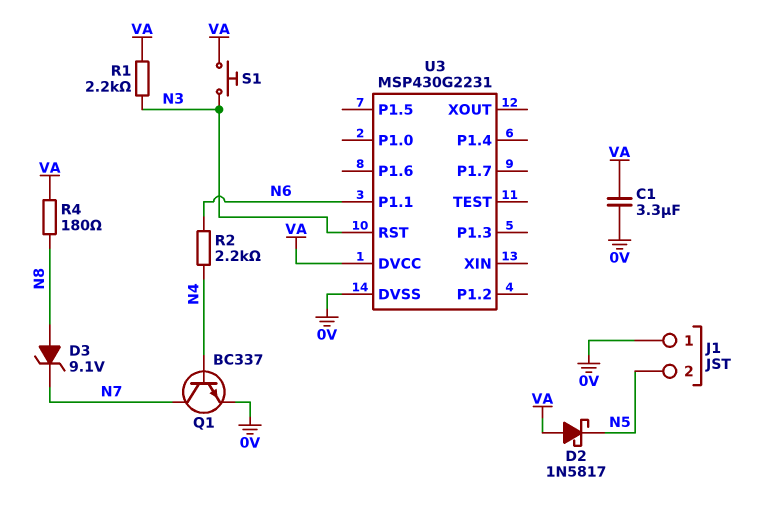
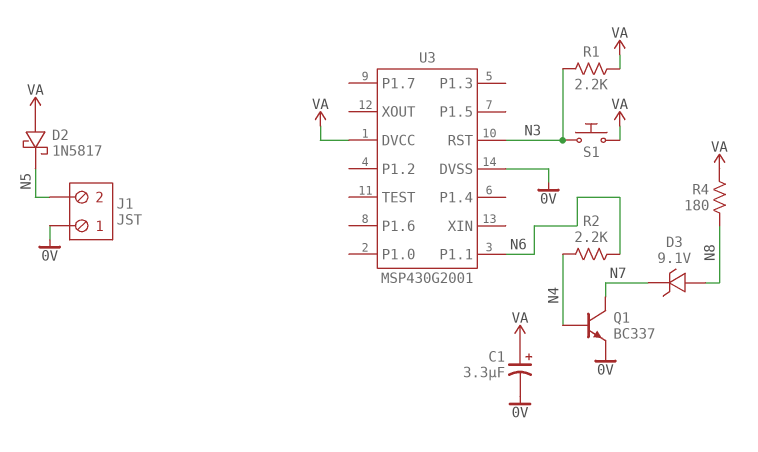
C1: 3.3uF (0V, VA) -> 3.3uF (plus VA, minus 0V)
U3: MSP430G2231 -> MSP430G2001

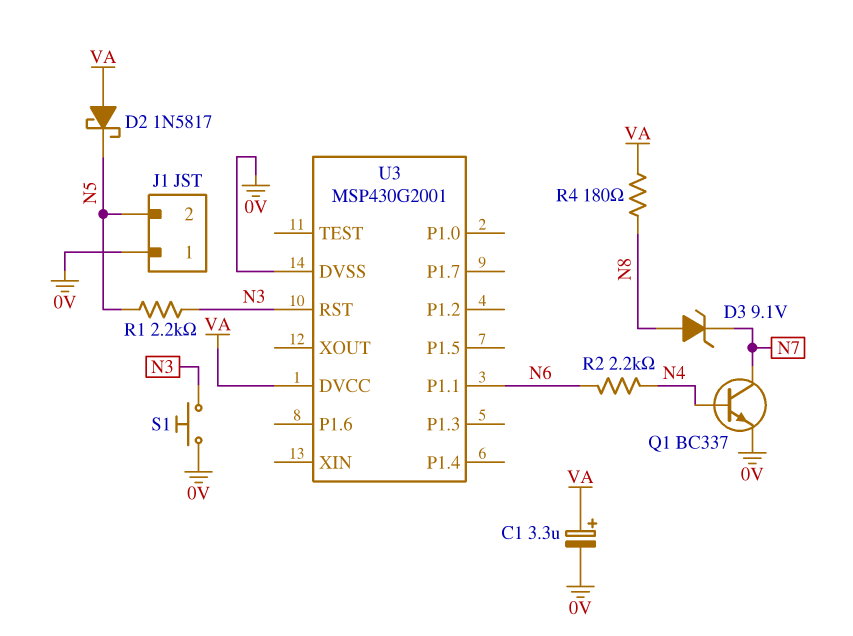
R1: 2.2k (N3, VA) -> 2.2k (N3, N5)
S1: button (N3, VA) -> button (0V, N3)

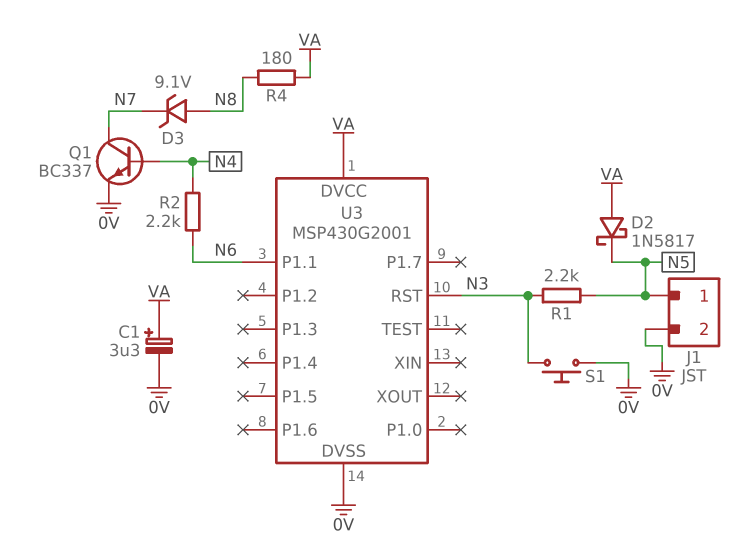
J1 pin 1: 0V -> N5
J1 pin 2: N5 -> 0V

